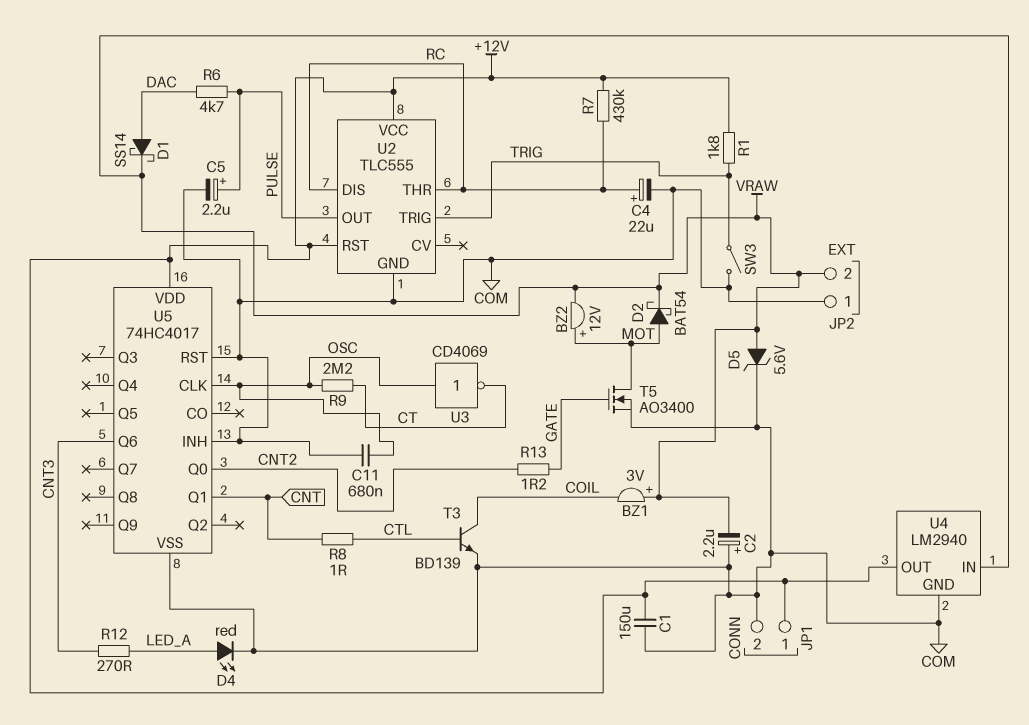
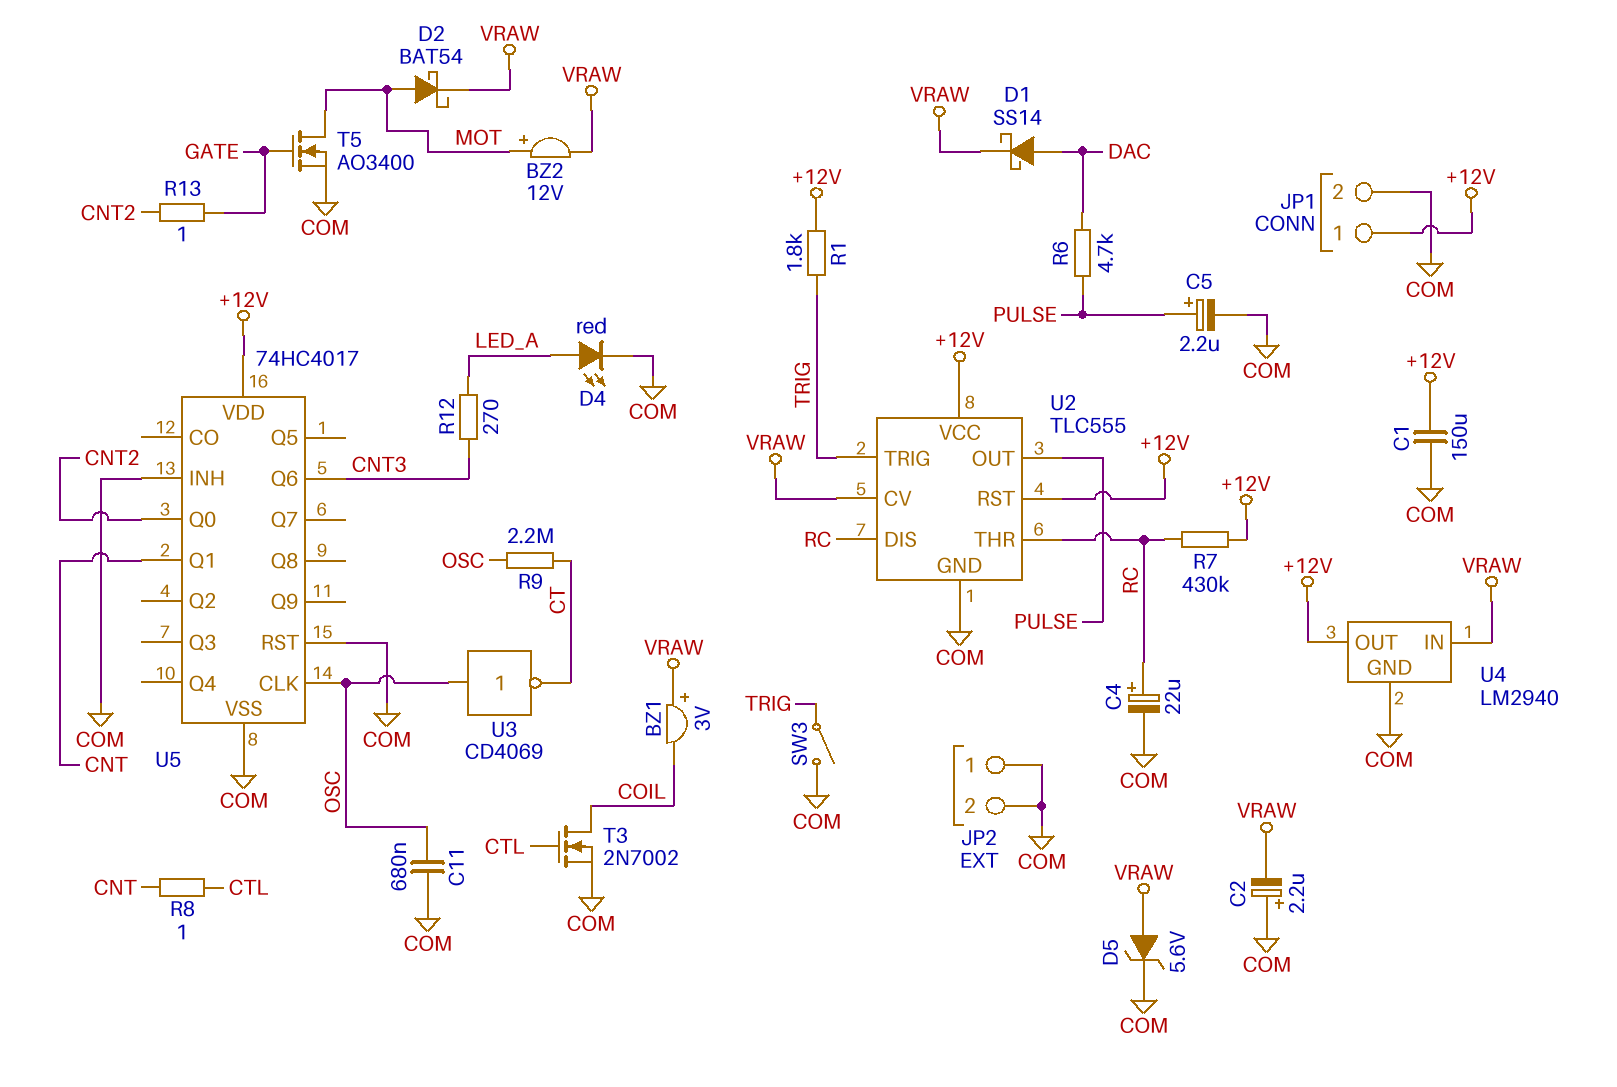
JP2 pin 2: VRAW -> COM
R13: 1.2 (CNT2, GATE) -> 1 (CNT2, GATE)
T3: NPN BD139 (B CTL, C COIL, E COM) -> NMOS 2N7002 (G CTL, D COIL, S COM)
U2 pin CV: none -> VRAW

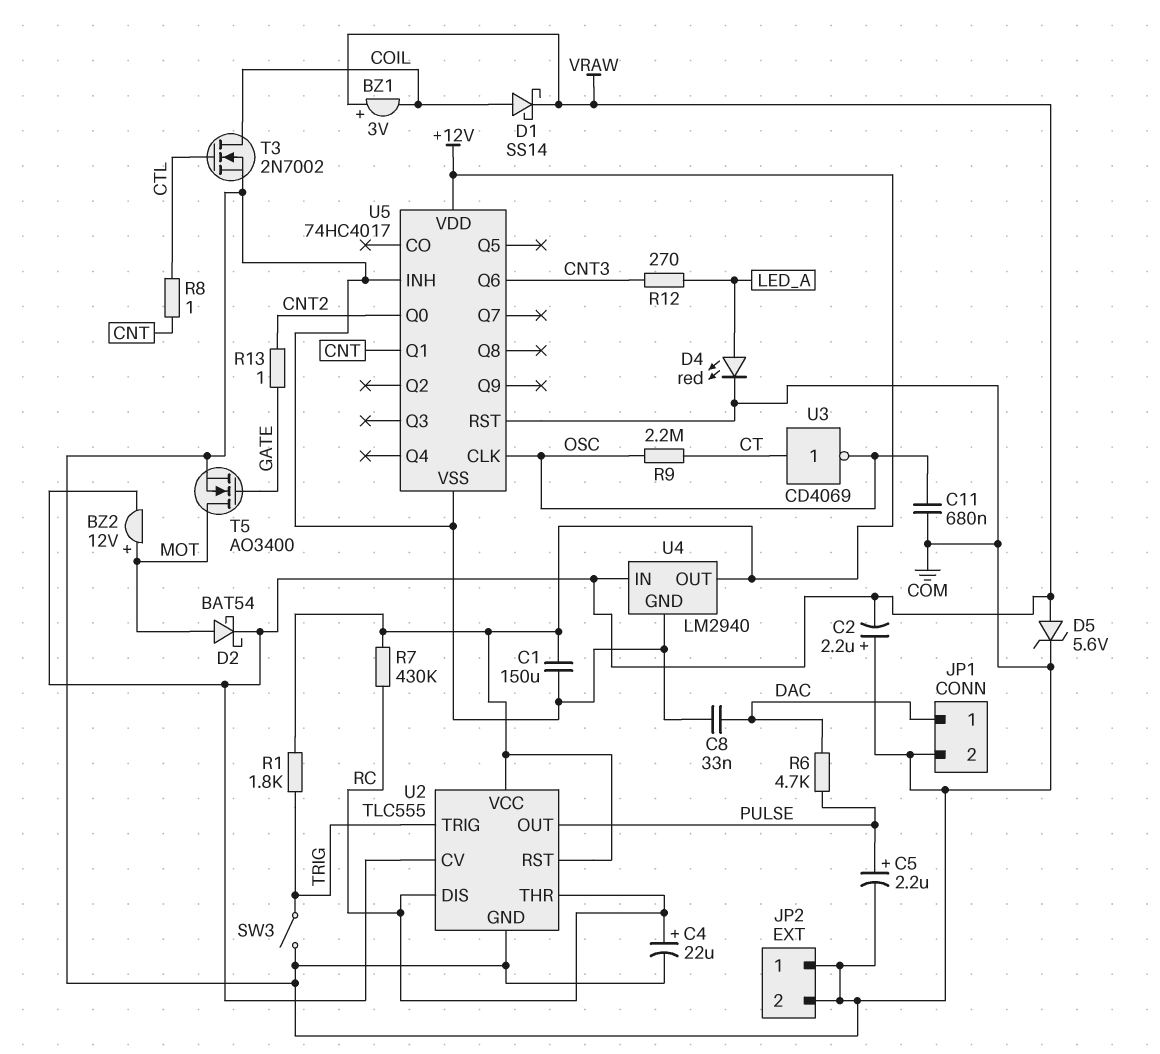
C8: none -> 33nF (COM, DAC)
D1: schottky SS14 (A DAC, K VRAW) -> schottky SS14 (A COIL, K VRAW)
JP1 pin 1: +12V -> DAC
U3: NOT CD4069 (in OSC, out CT) -> NOT CD4069 (in CT, out OSC)

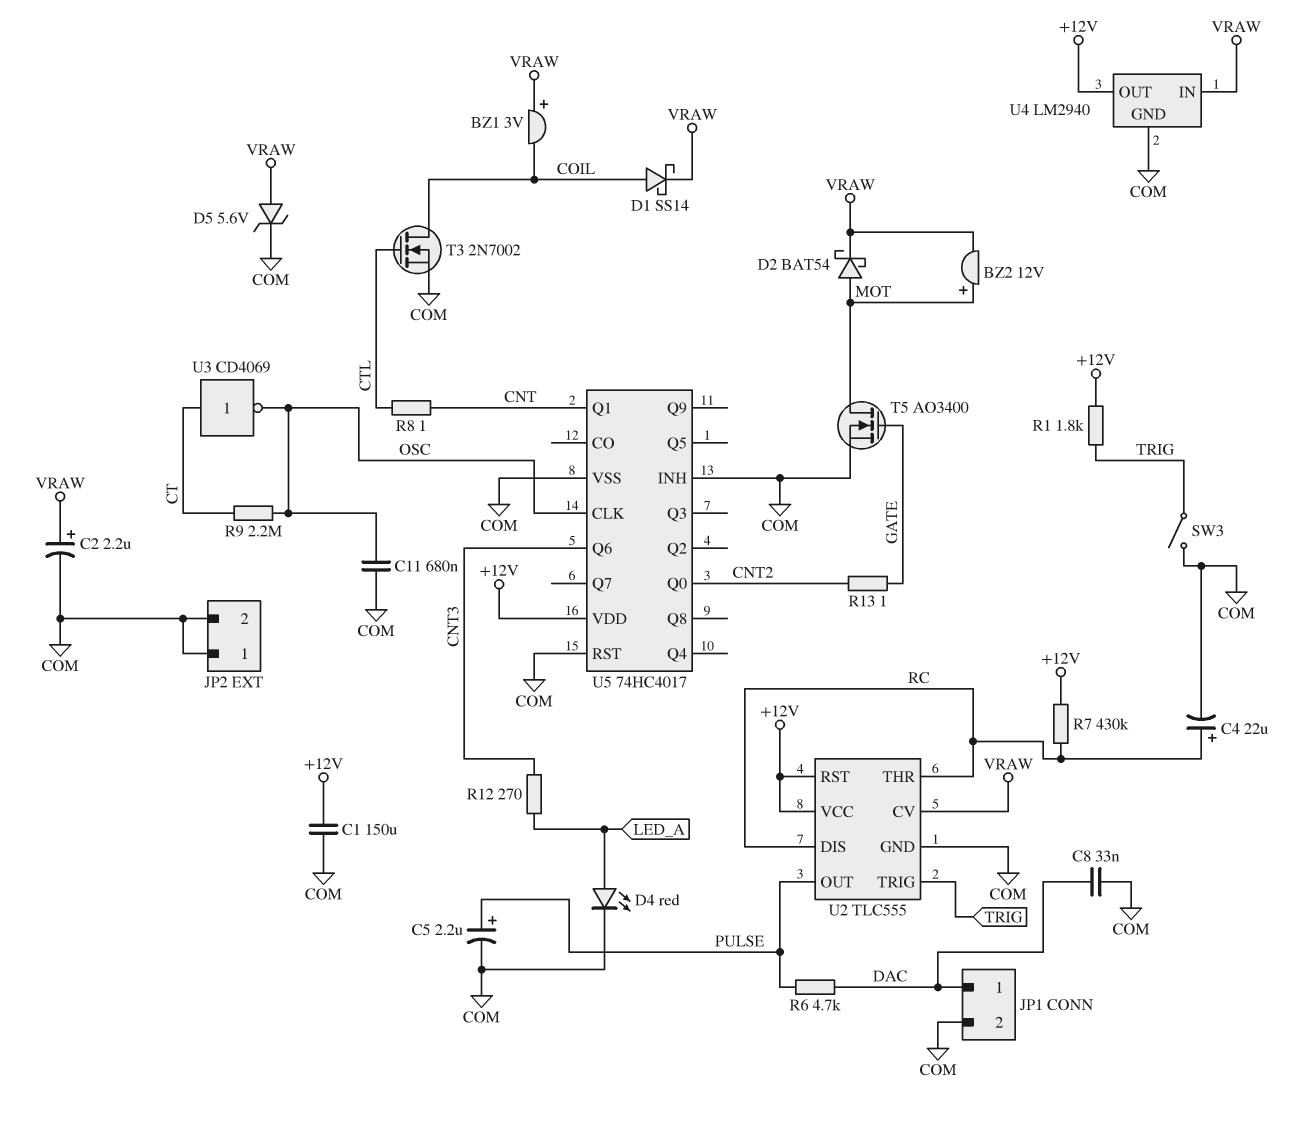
C2: 2.2uF (plus COM, minus VRAW) -> 2.2uF (plus VRAW, minus COM)

